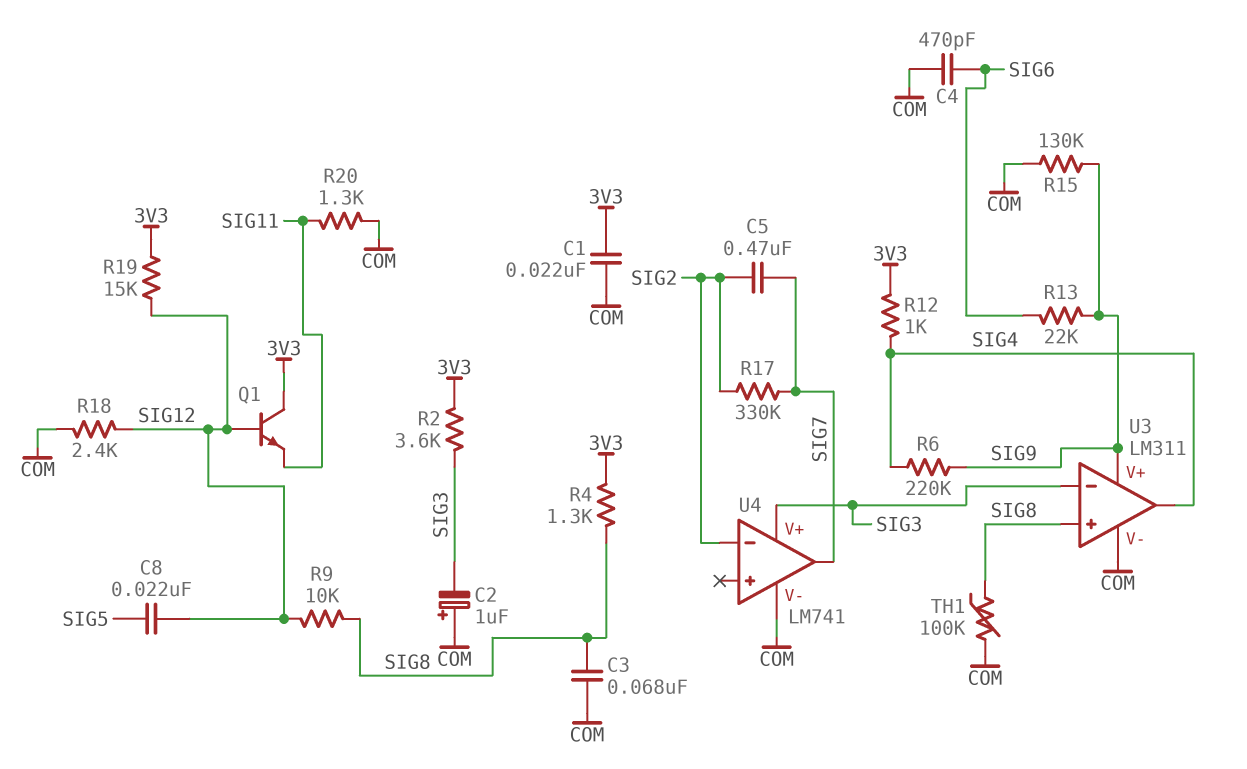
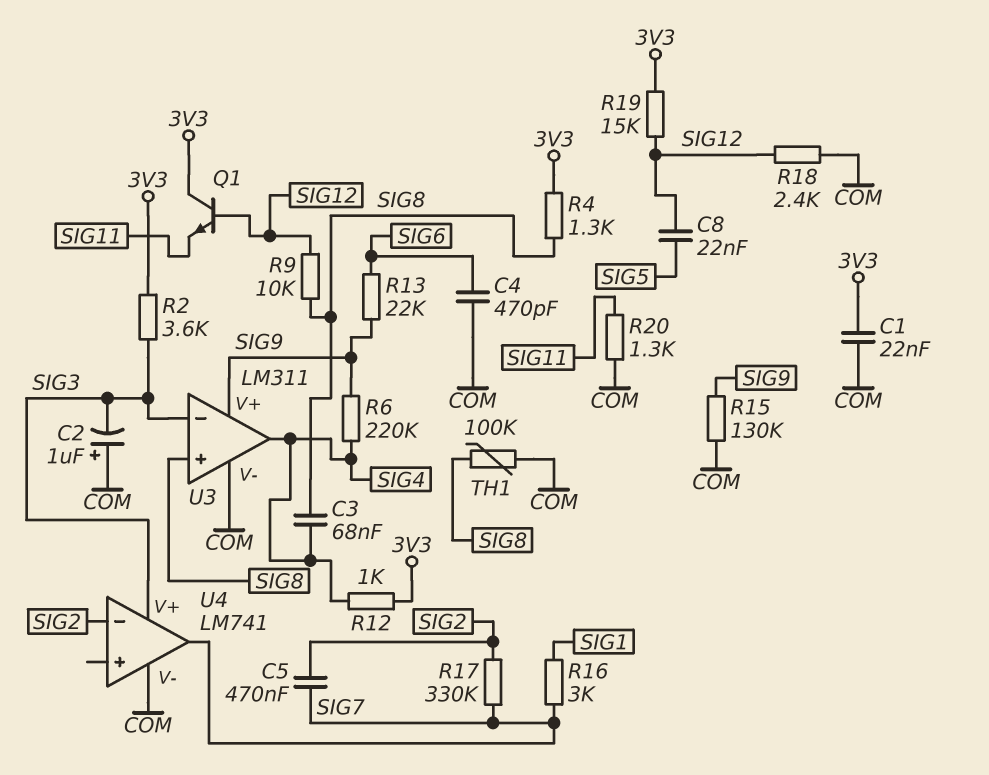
C3: 68nF (COM, SIG8) -> 68nF (SIG4, SIG8)
R16: none -> 3k (SIG1, SIG7)

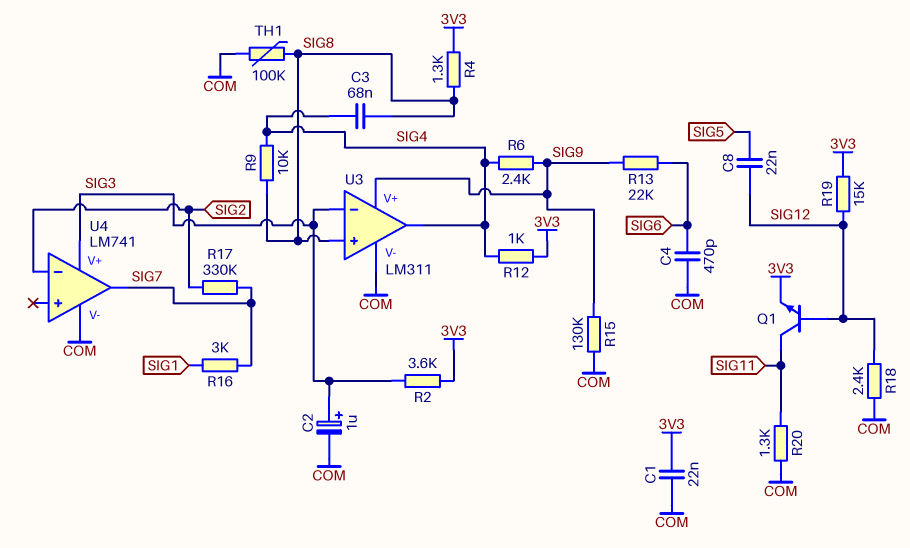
C2: 1uF (plus COM, minus SIG3) -> 1uF (plus SIG3, minus COM)
C5: 470nF (SIG2, SIG7) -> none
Q1: NPN (B SIG12, C 3V3, E SIG11) -> NPN (B SIG12, C SIG11, E 3V3)
R6: 220k (SIG4, SIG9) -> 2.4k (SIG4, SIG9)
R9: 10k (SIG8, SIG12) -> 10k (SIG4, SIG8)

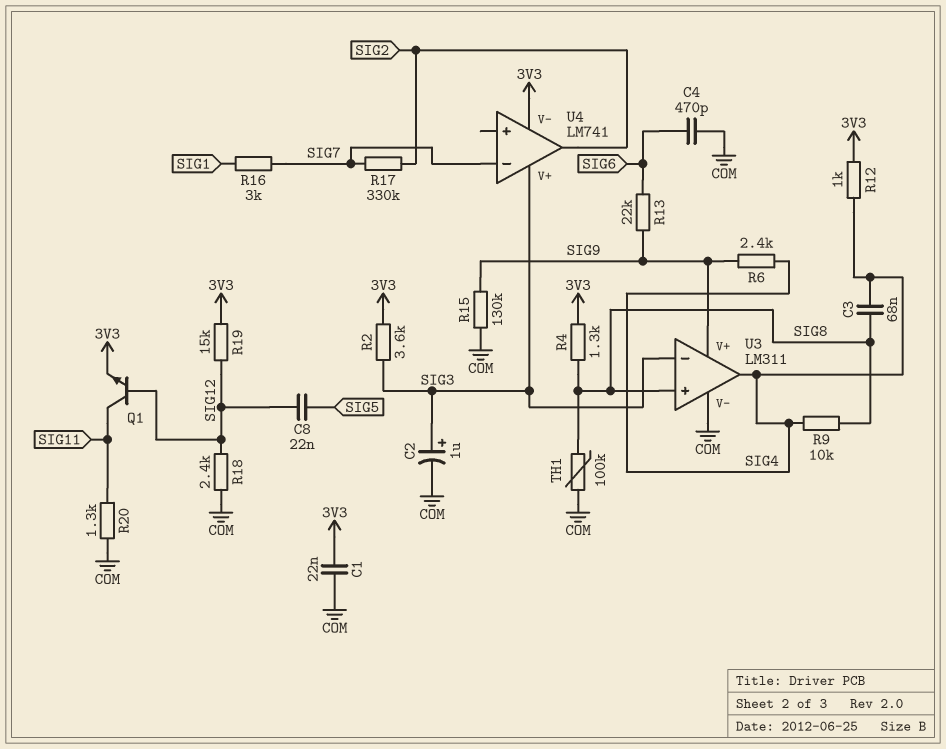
U4 pin V-: COM -> 3V3
U4 pin in-: SIG2 -> SIG7
U4 pin out: SIG7 -> SIG2

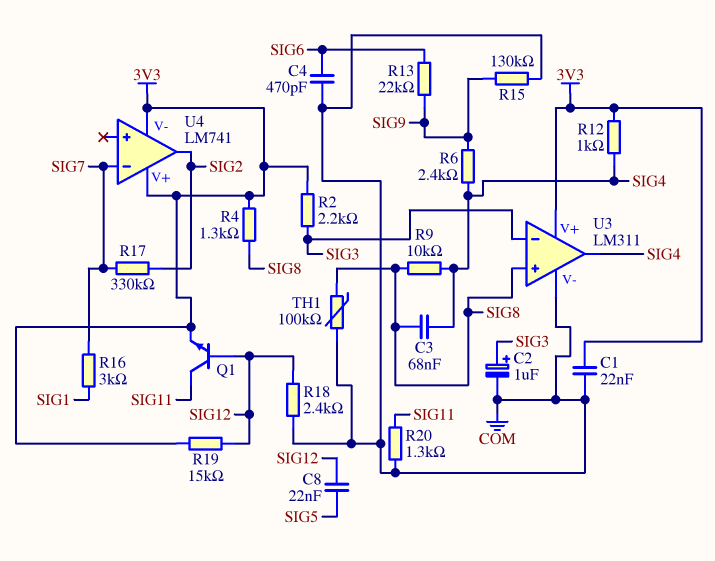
R2: 3.6k (3V3, SIG3) -> 2.2k (3V3, SIG3)
U3 pin V+: SIG9 -> 3V3
U4 pin V+: SIG3 -> 3V3

